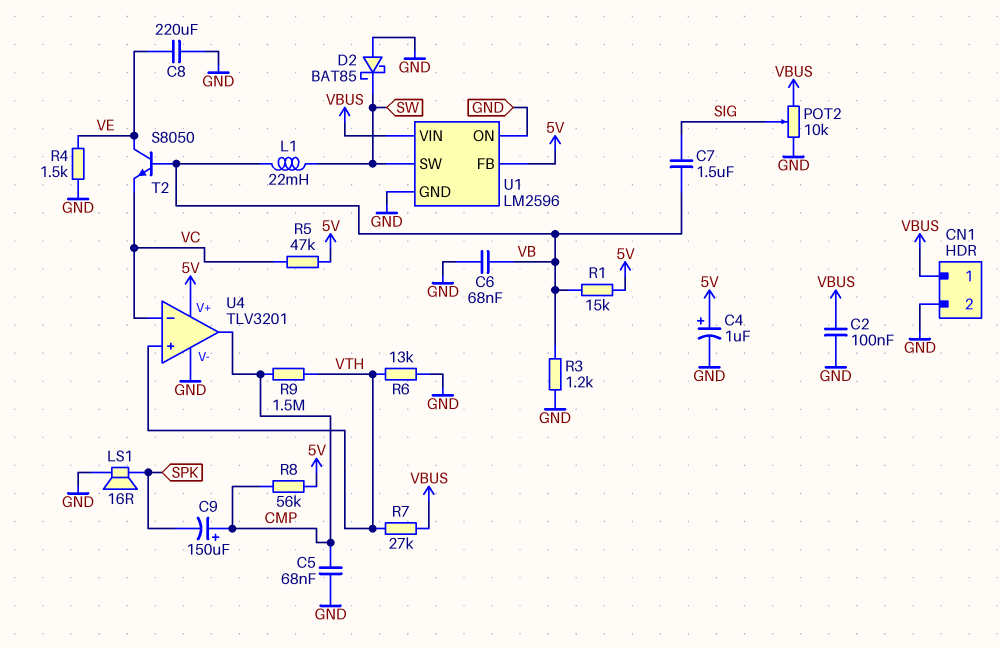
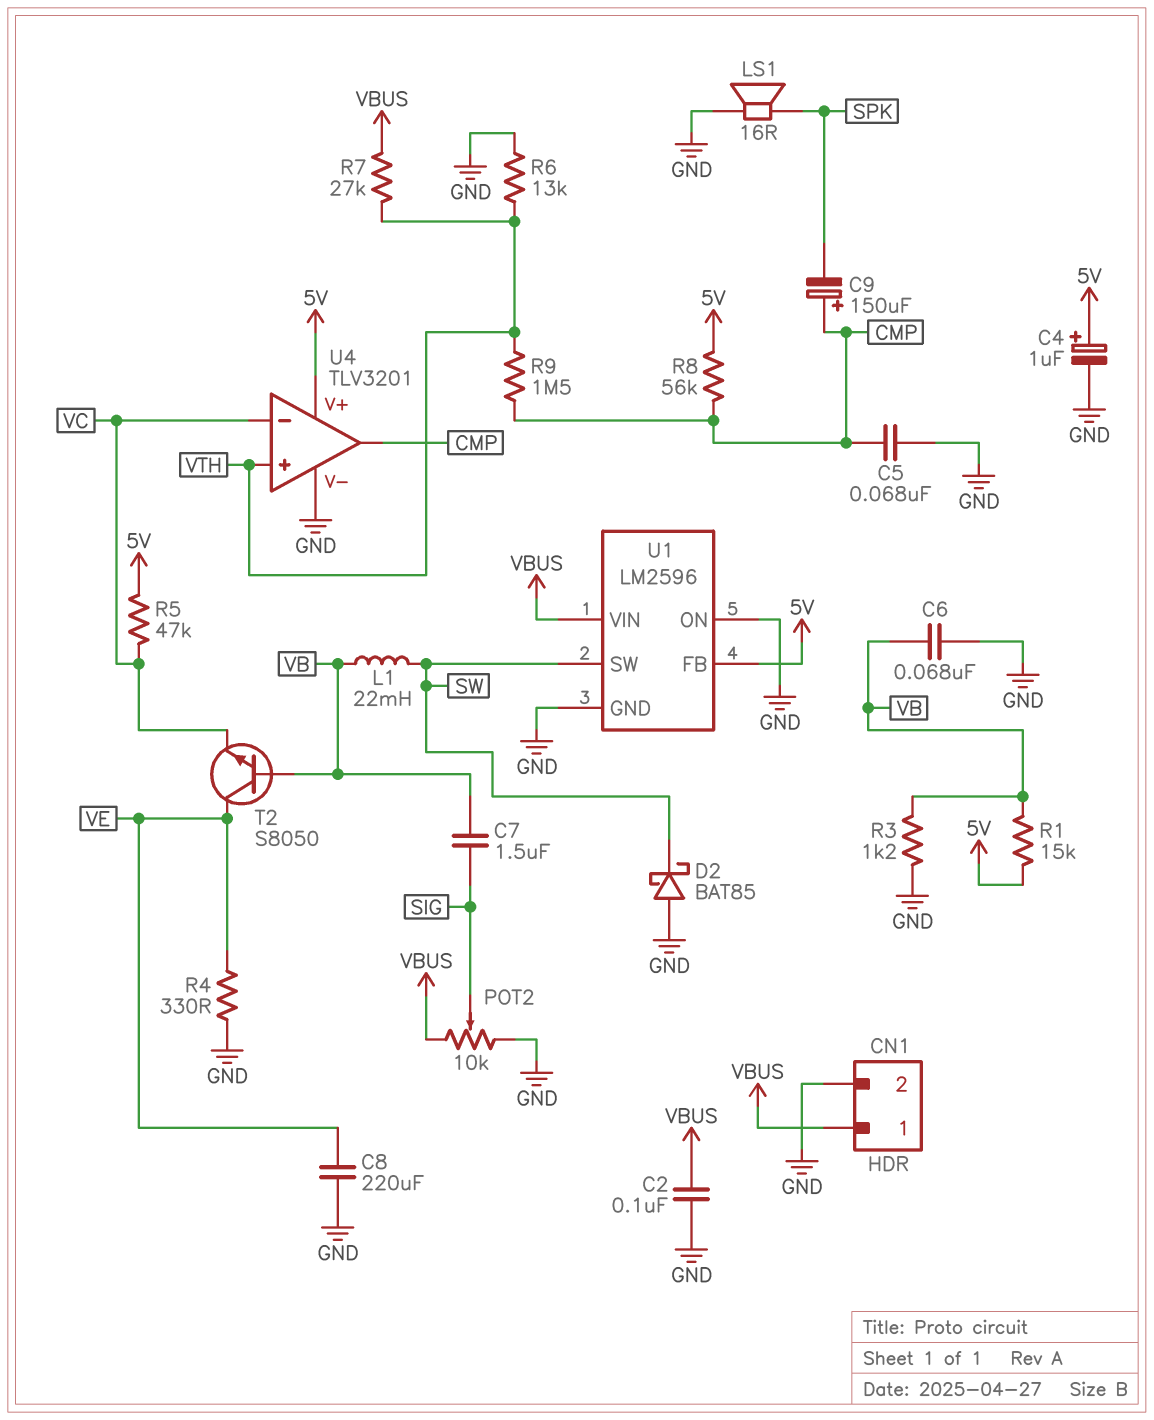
R4: 1.5k (GND, VE) -> 330 (GND, VE)

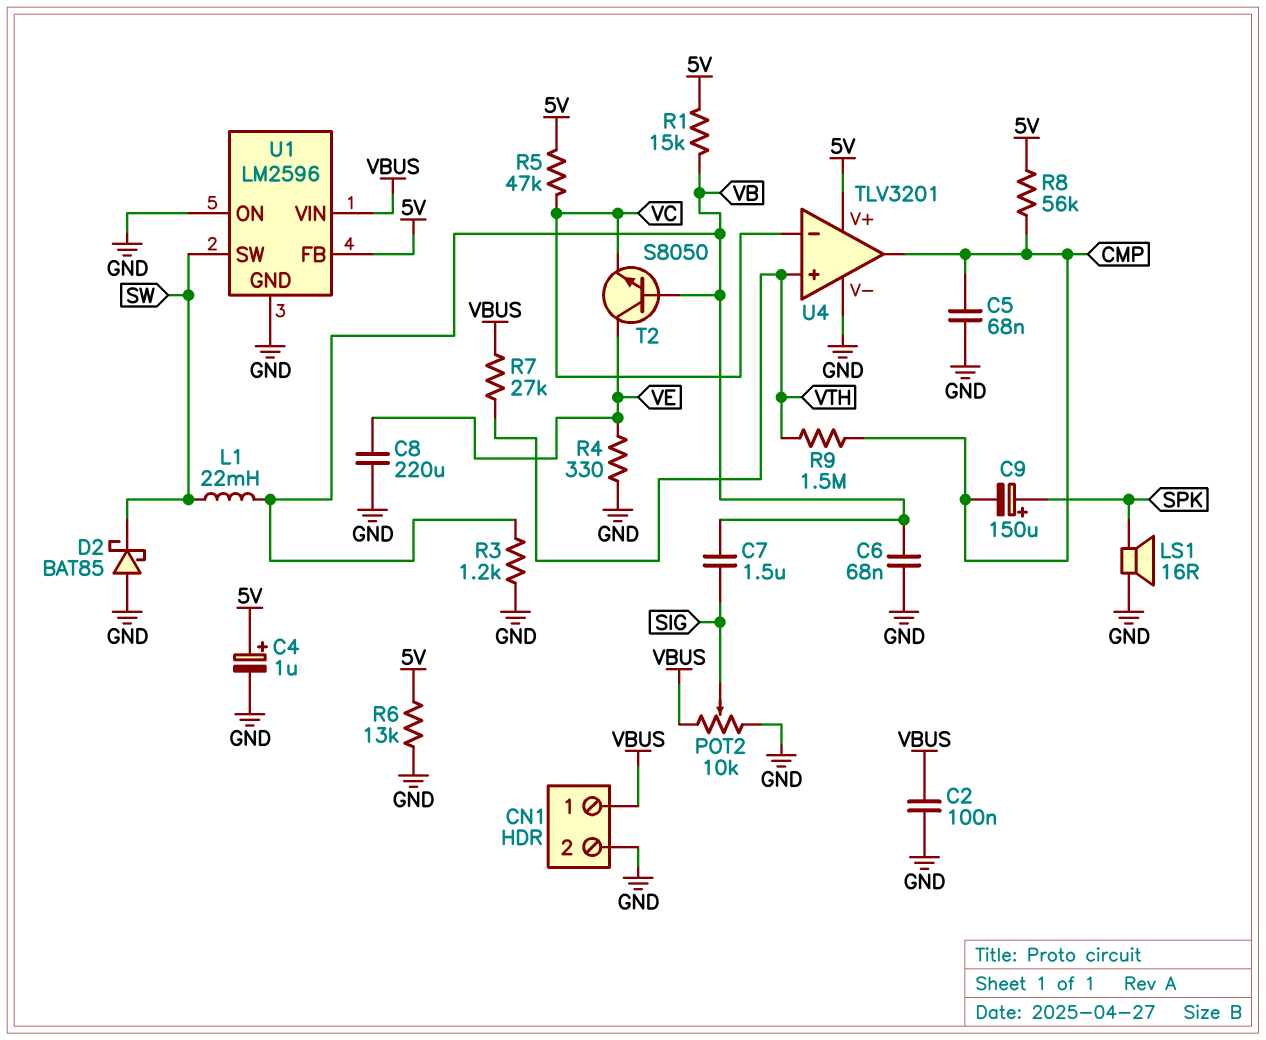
C9: 150uF (plus CMP, minus SPK) -> 150uF (plus SPK, minus CMP)
R6: 13k (GND, VTH) -> 13k (5V, GND)

